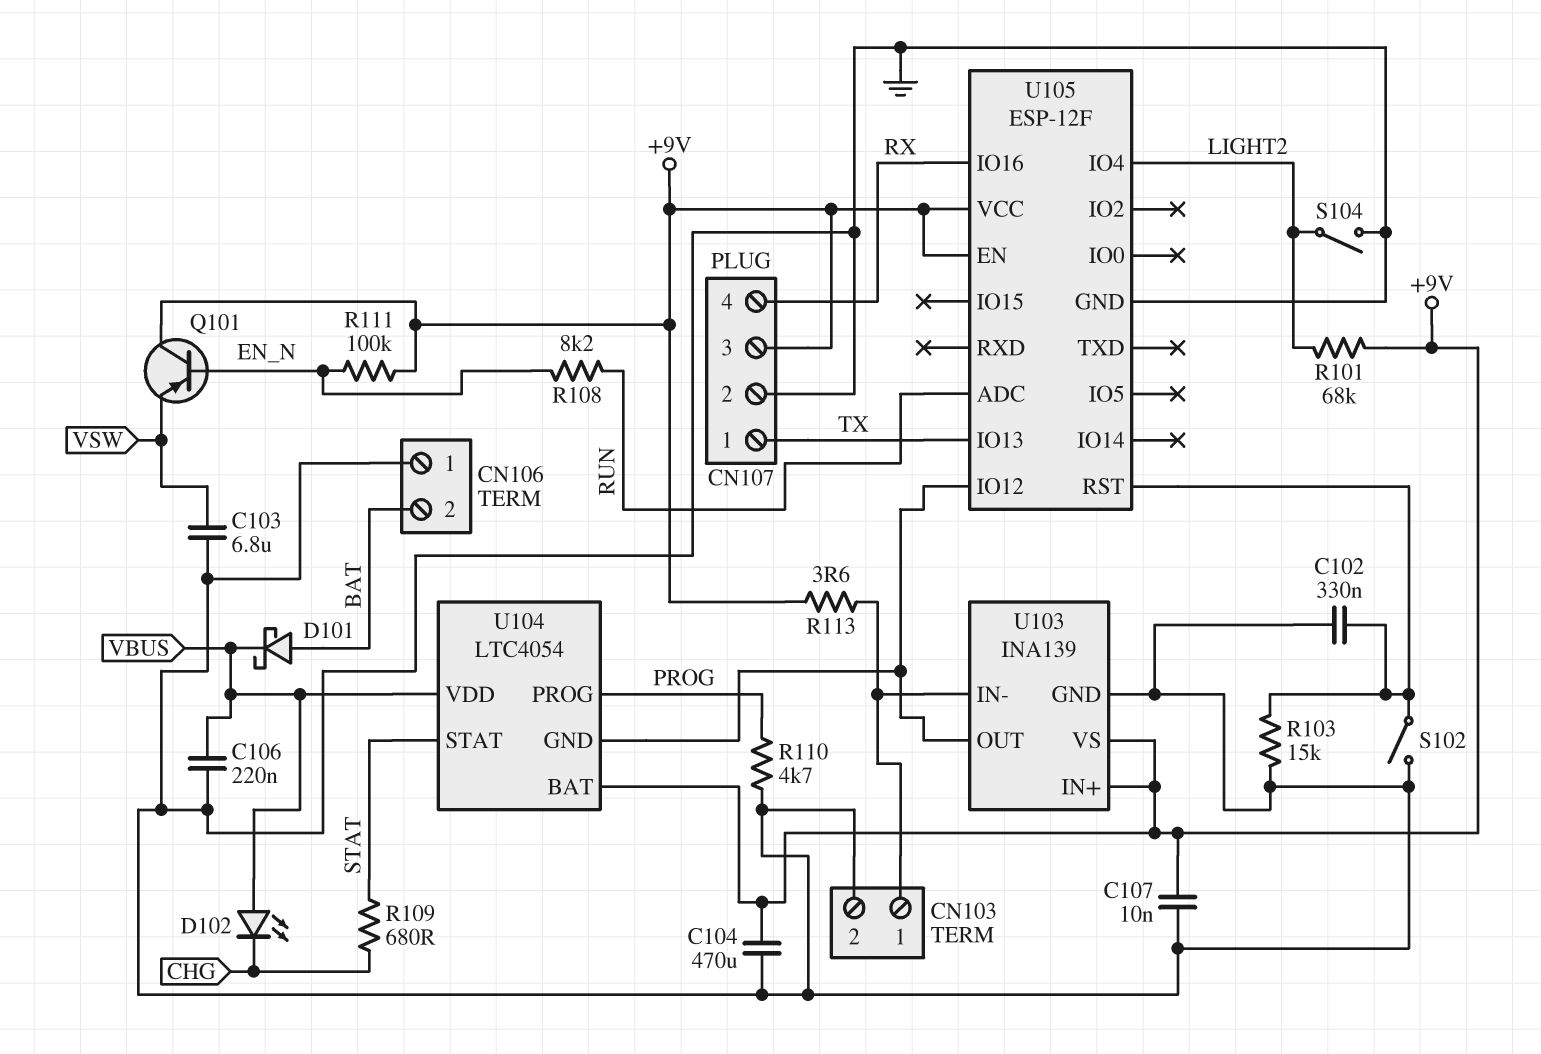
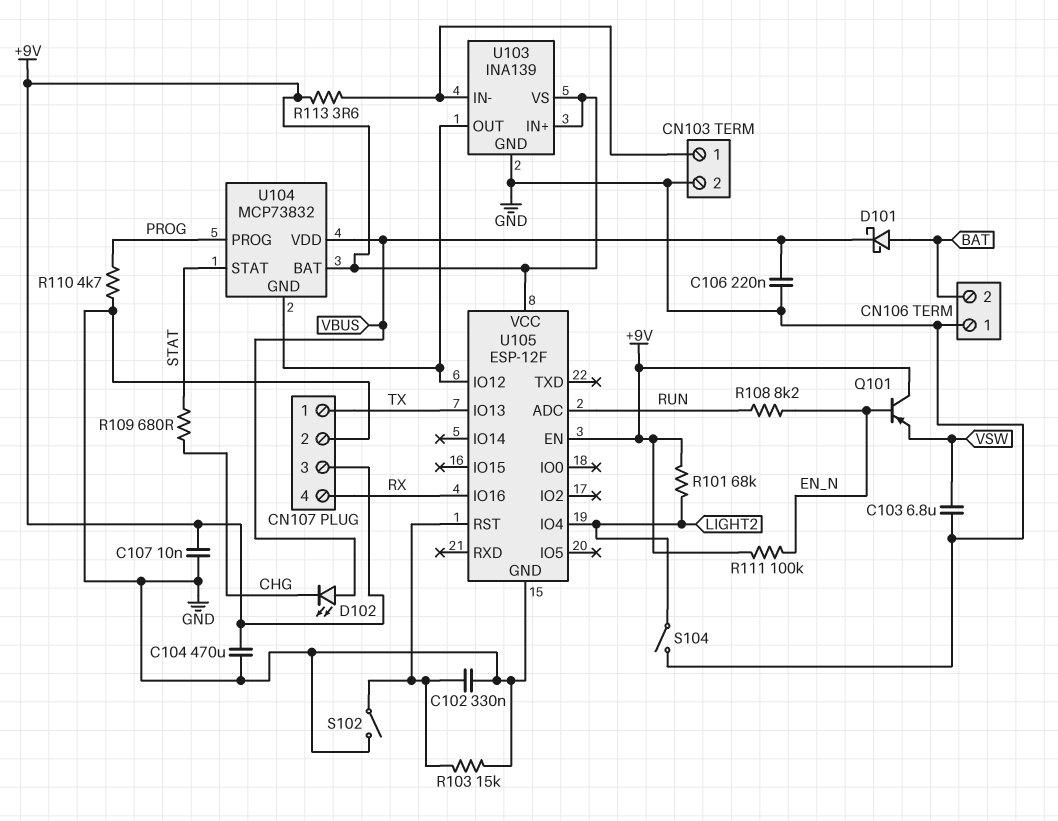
U104: LTC4054 -> MCP73832

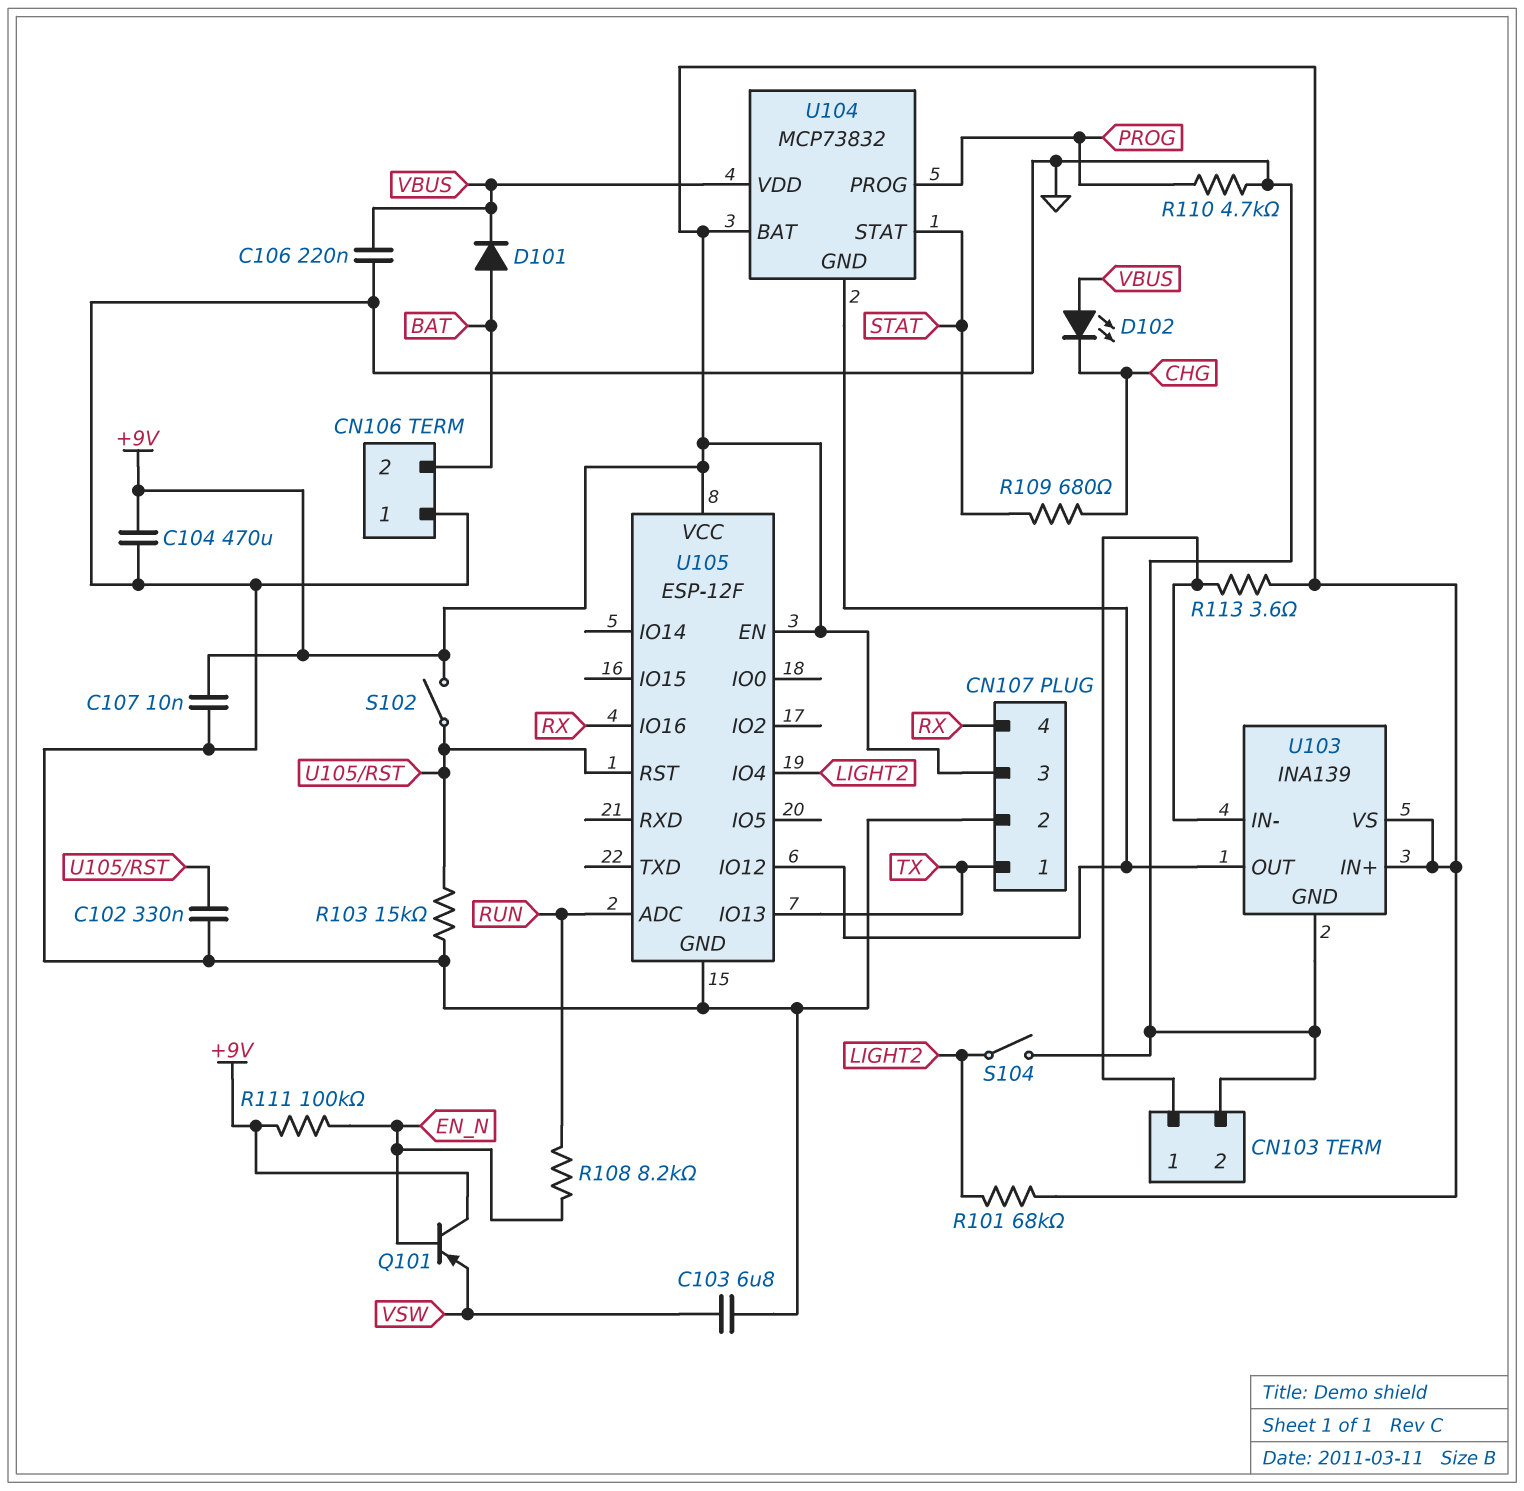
D101: schottky (A BAT, K VBUS) -> diode (A BAT, K VBUS)
S102: switch (GND, U105/RST) -> switch (+9V, U105/RST)

